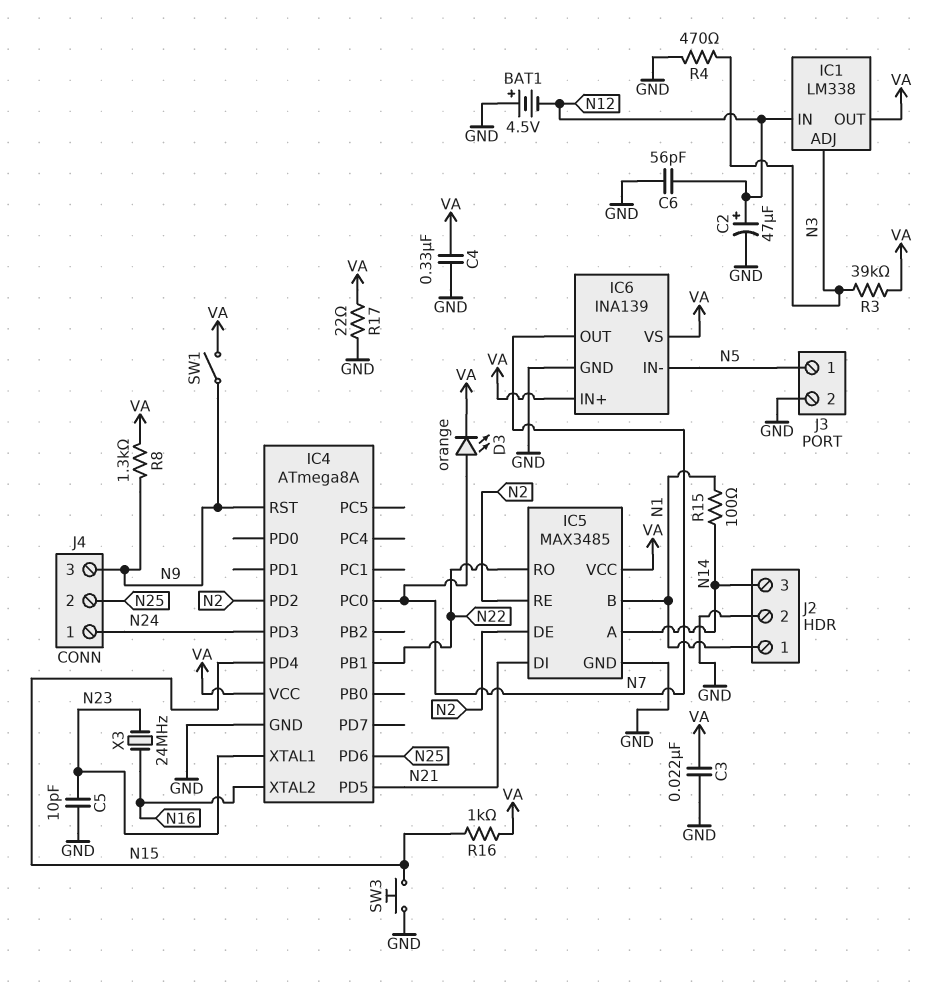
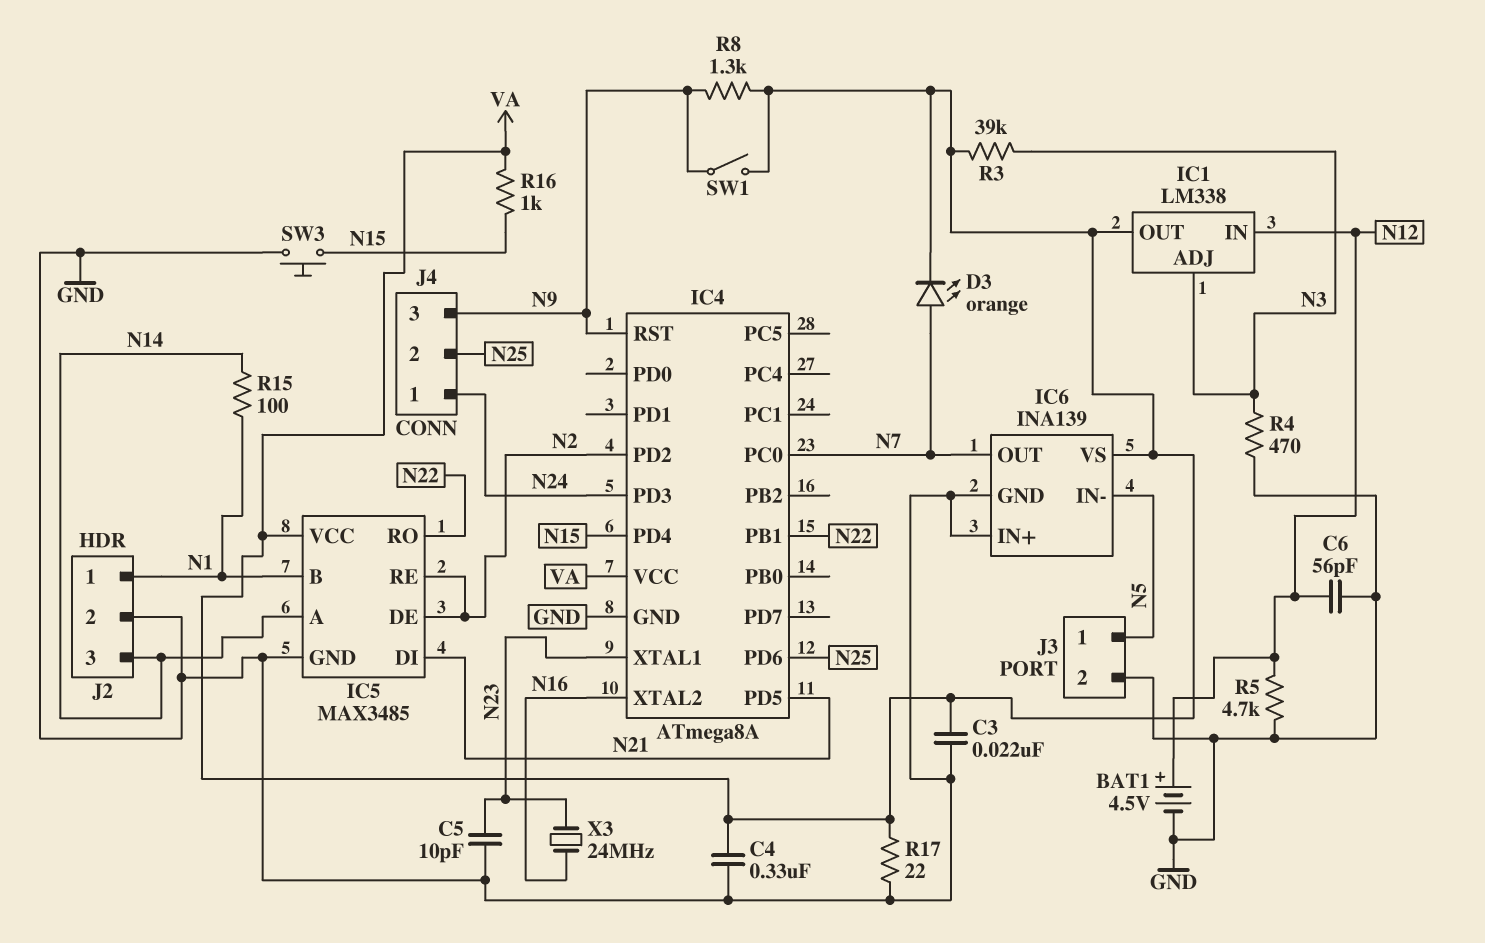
BAT1: 4.5V (plus GND, minus N12) -> 4.5V (plus N12, minus GND)
C2: 47uF (plus N12, minus GND) -> none
IC6 pin IN+: VA -> GND
R5: none -> 4.7k (GND, N12)

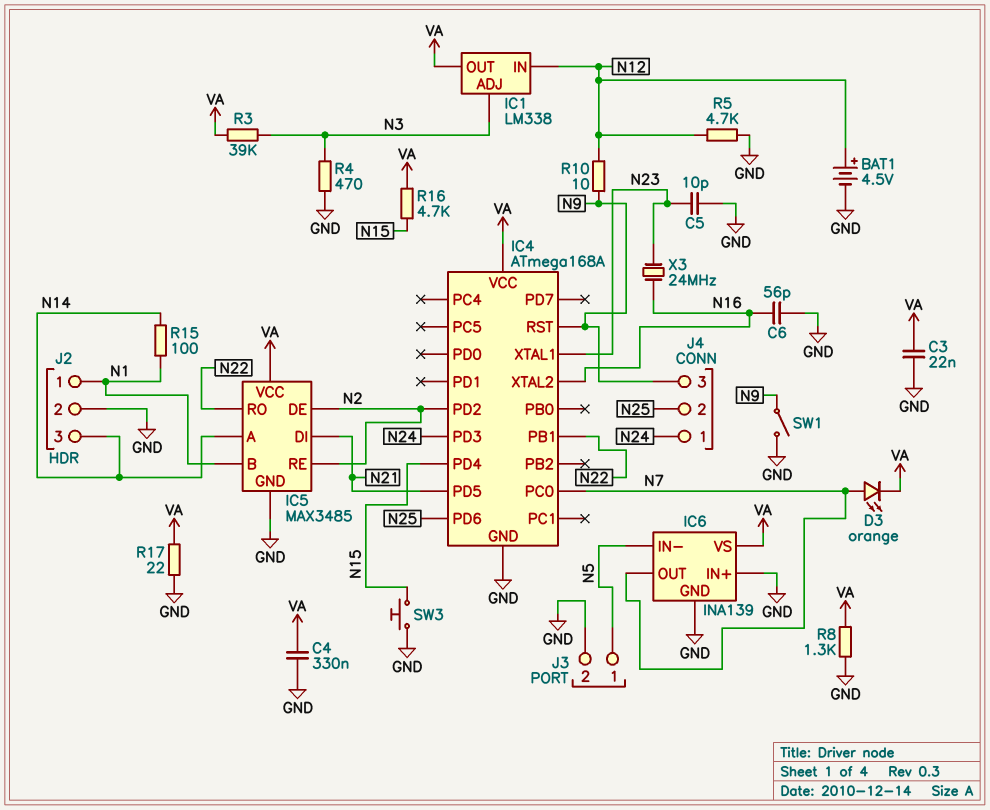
C6: 56pF (GND, N12) -> 56pF (GND, N16)
IC4: ATmega8A -> ATmega168A
R8: 1.3k (N9, VA) -> 1.3k (GND, VA)
R10: none -> 10 (N9, N12)
R16: 1k (N15, VA) -> 4.7k (N15, VA)
SW1: switch (N9, VA) -> switch (GND, N9)

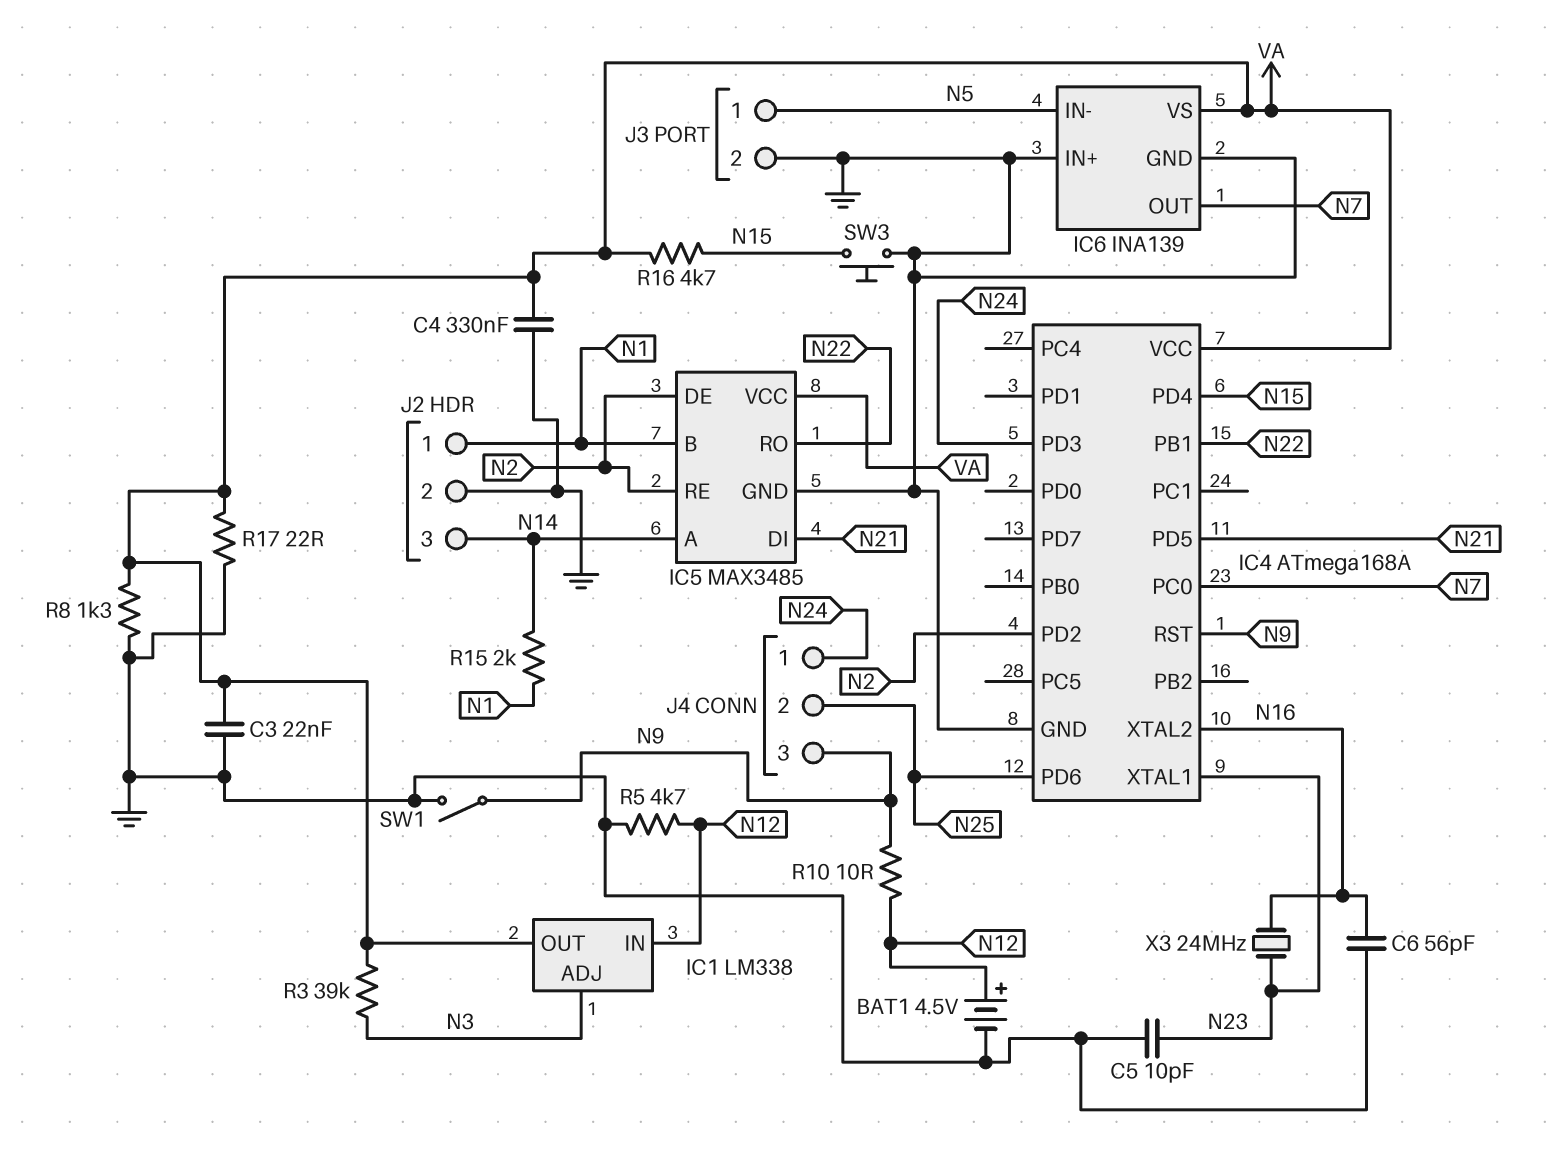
D3: LED orange (A N7, K VA) -> none
R4: 470 (GND, N3) -> none
R15: 100 (N1, N14) -> 2k (N1, N14)

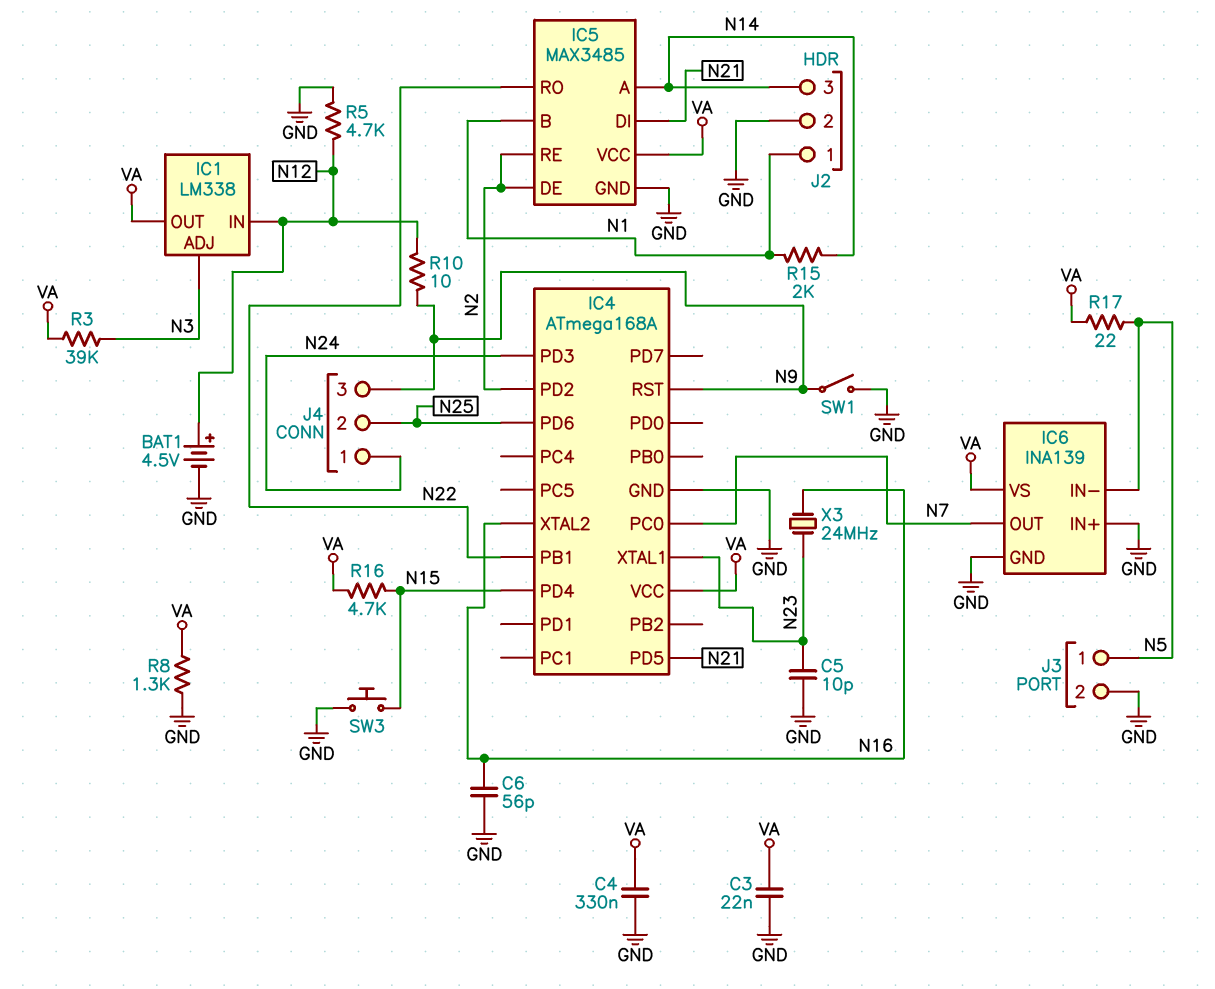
R17: 22 (GND, VA) -> 22 (N5, VA)

